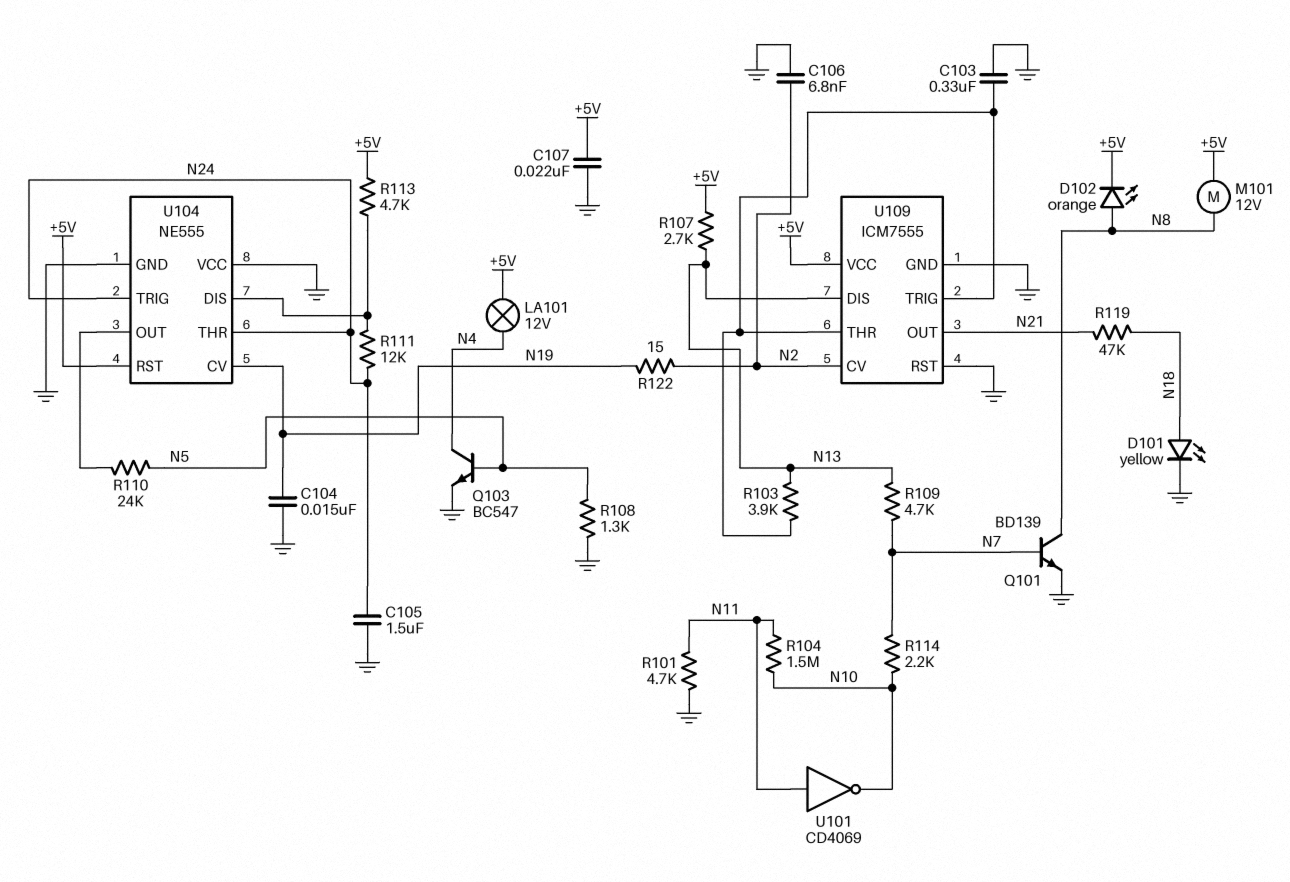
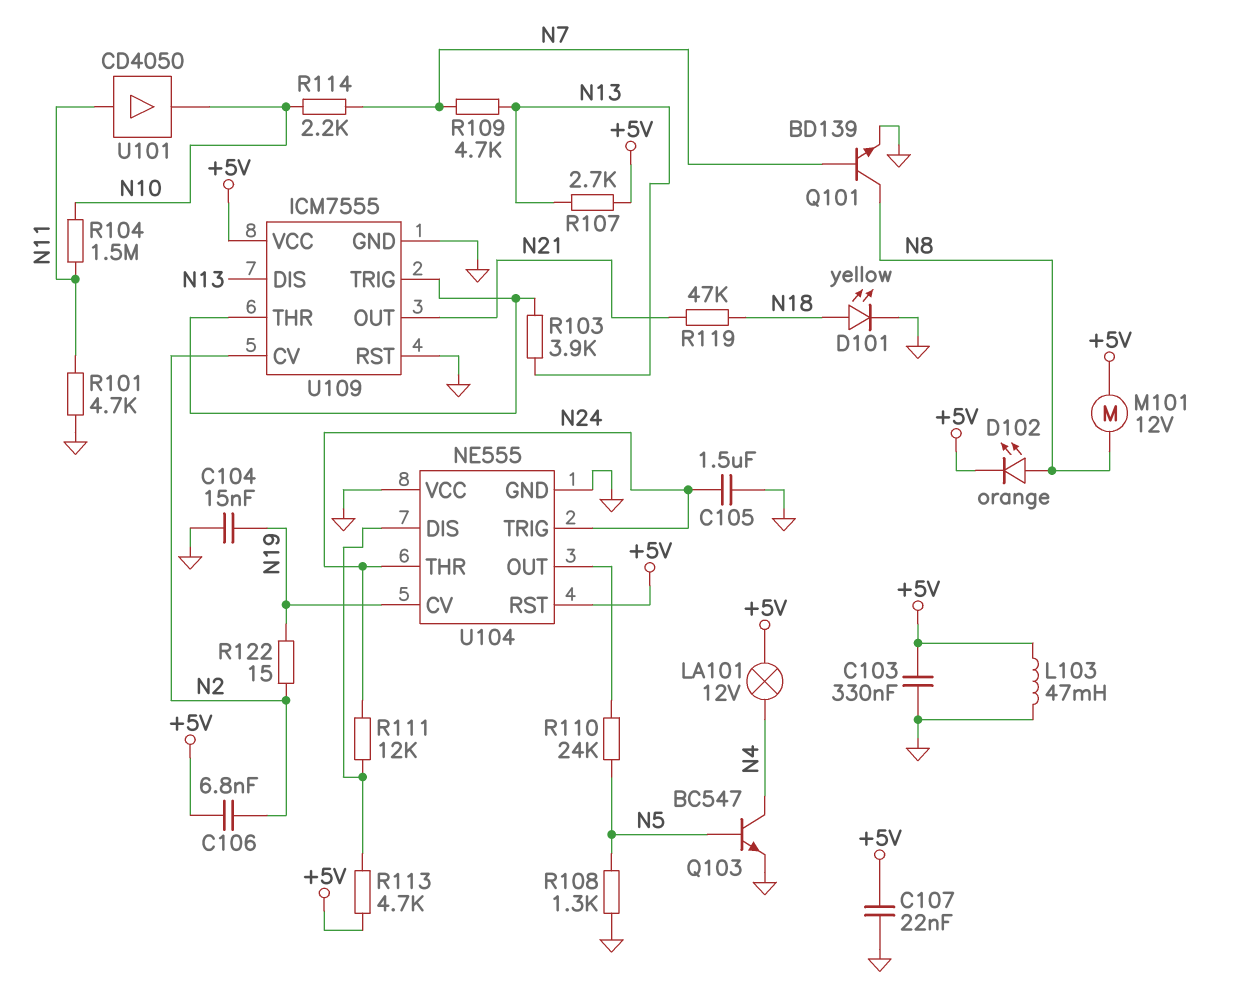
C103: 330nF (GND, U109/THR) -> 330nF (+5V, GND)
C106: 6.8nF (GND, N2) -> 6.8nF (+5V, N2)
L103: none -> 47mH (+5V, GND)
U101: NOT CD4069 (in N11, out N10) -> buffer CD4050 (in N11, out N10)

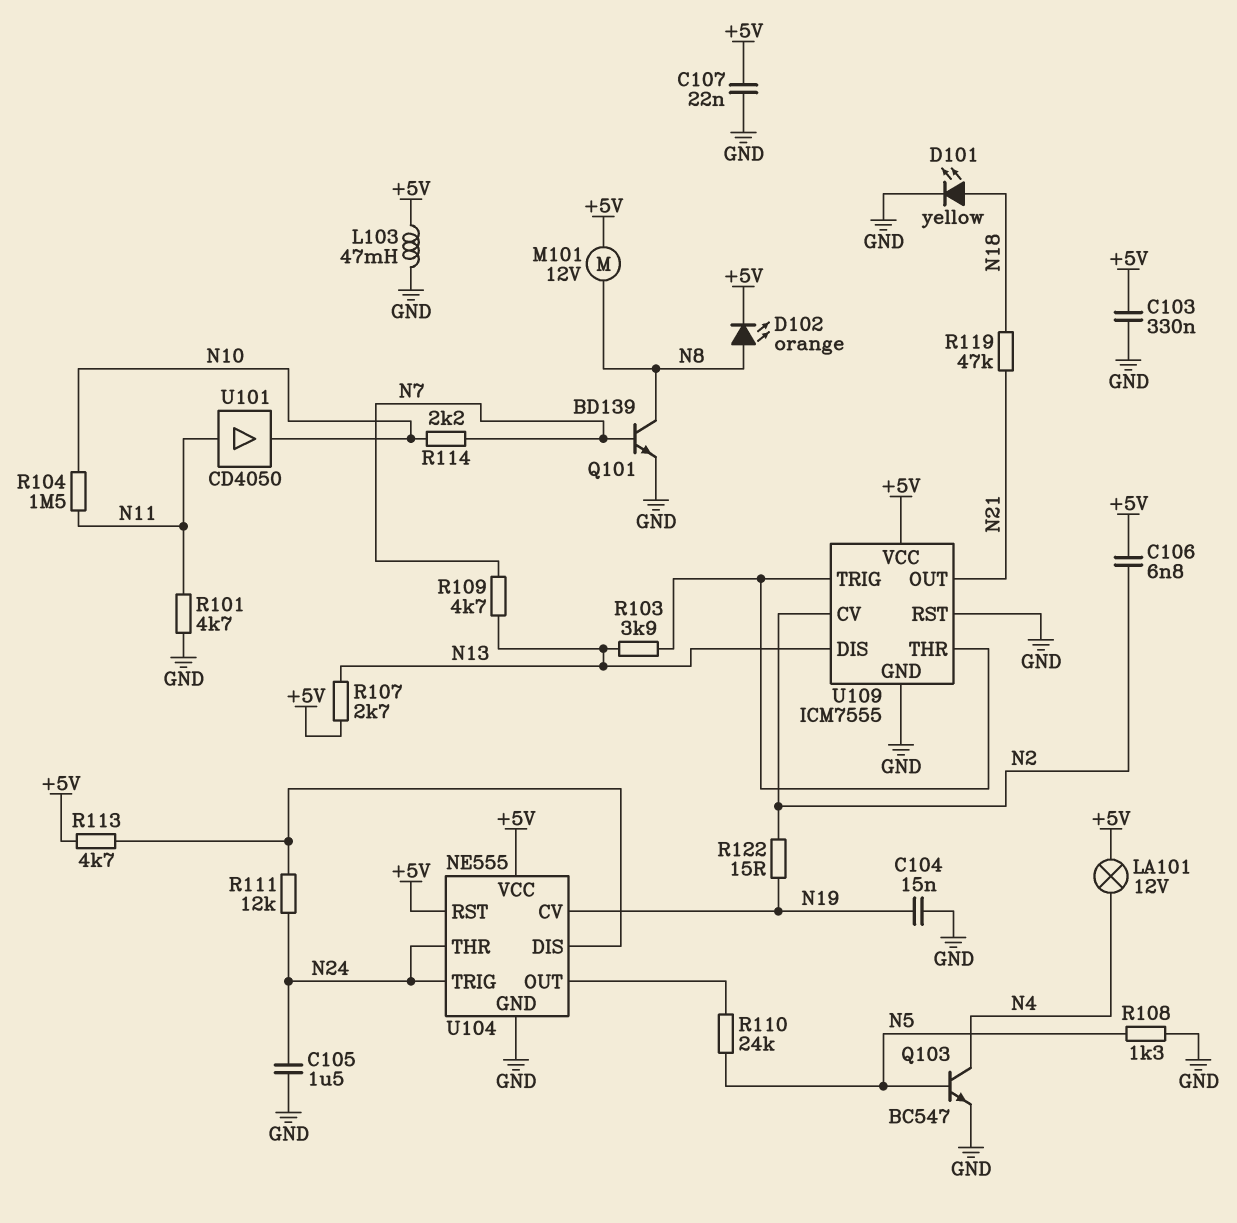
U104 pin VCC: GND -> +5V

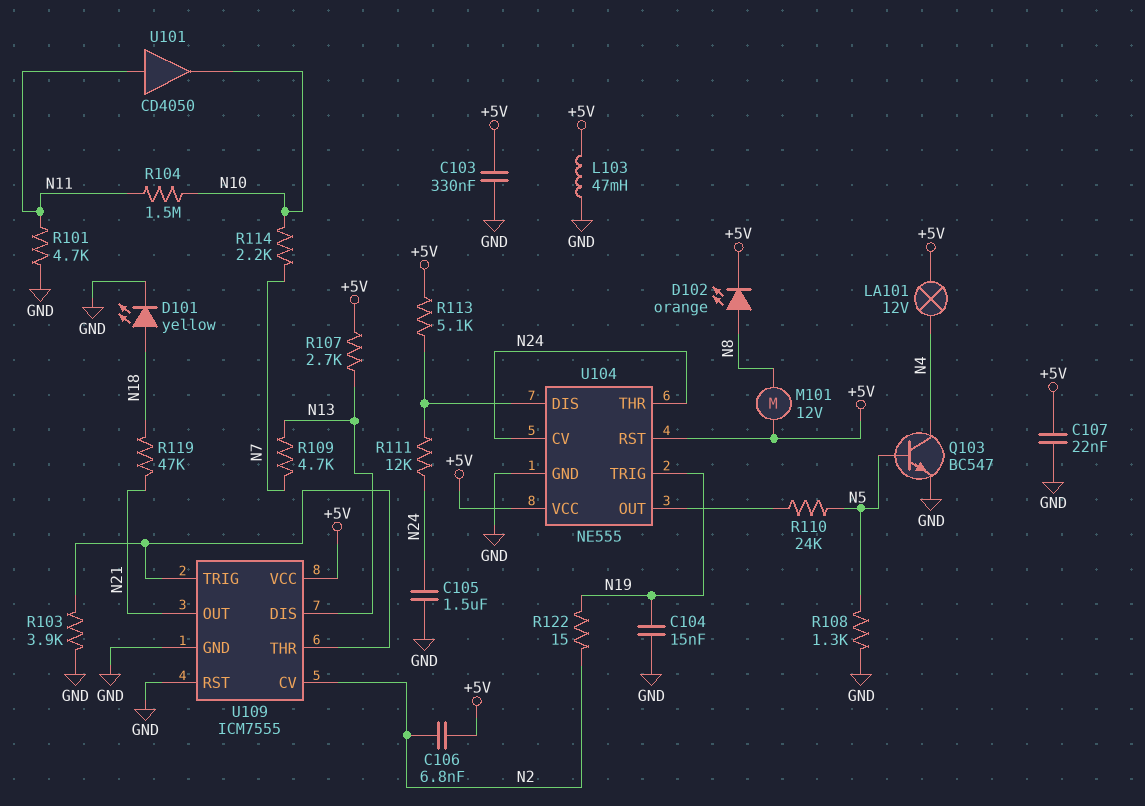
Q101: NPN BD139 (B N7, C N8, E GND) -> none
R103: 3.9k (N13, U109/THR) -> 3.9k (GND, U109/THR)
R113: 4.7k (+5V, U104/DIS) -> 5.1k (+5V, U104/DIS)
U104 pin CV: N19 -> N24
U104 pin TRIG: N24 -> N19

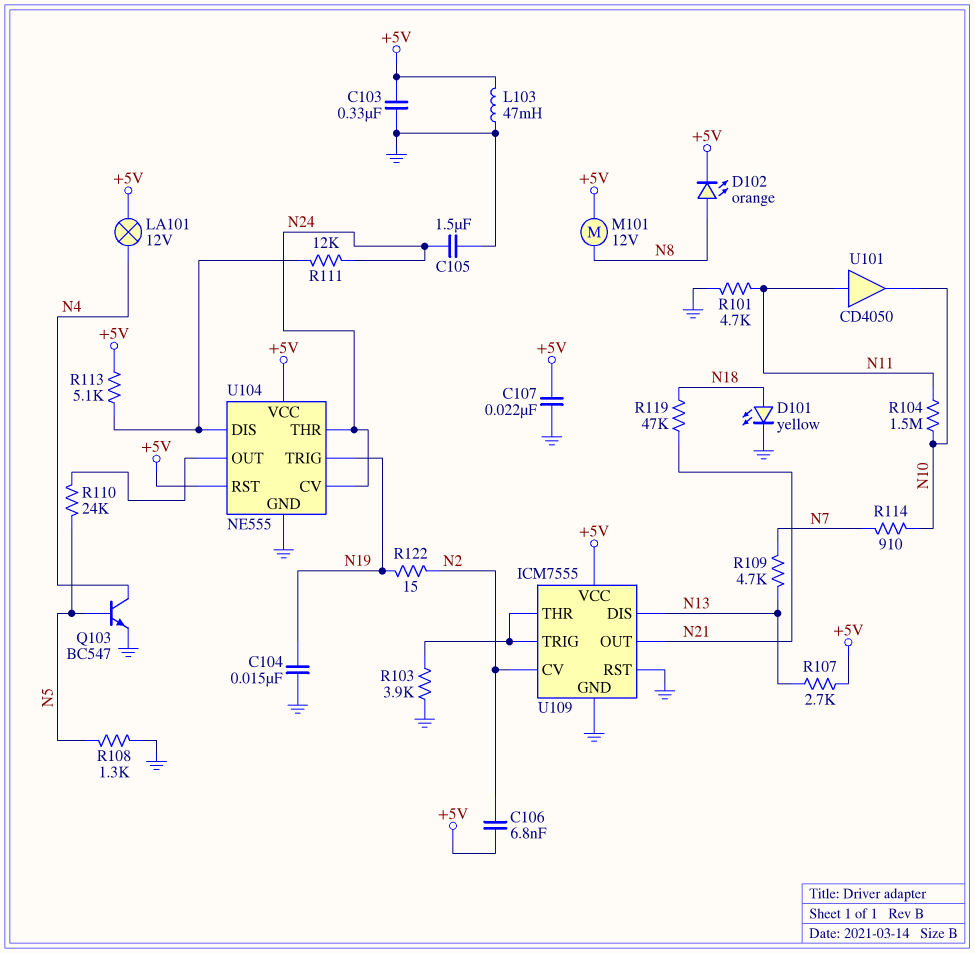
R114: 2.2k (N7, N10) -> 910 (N7, N10)

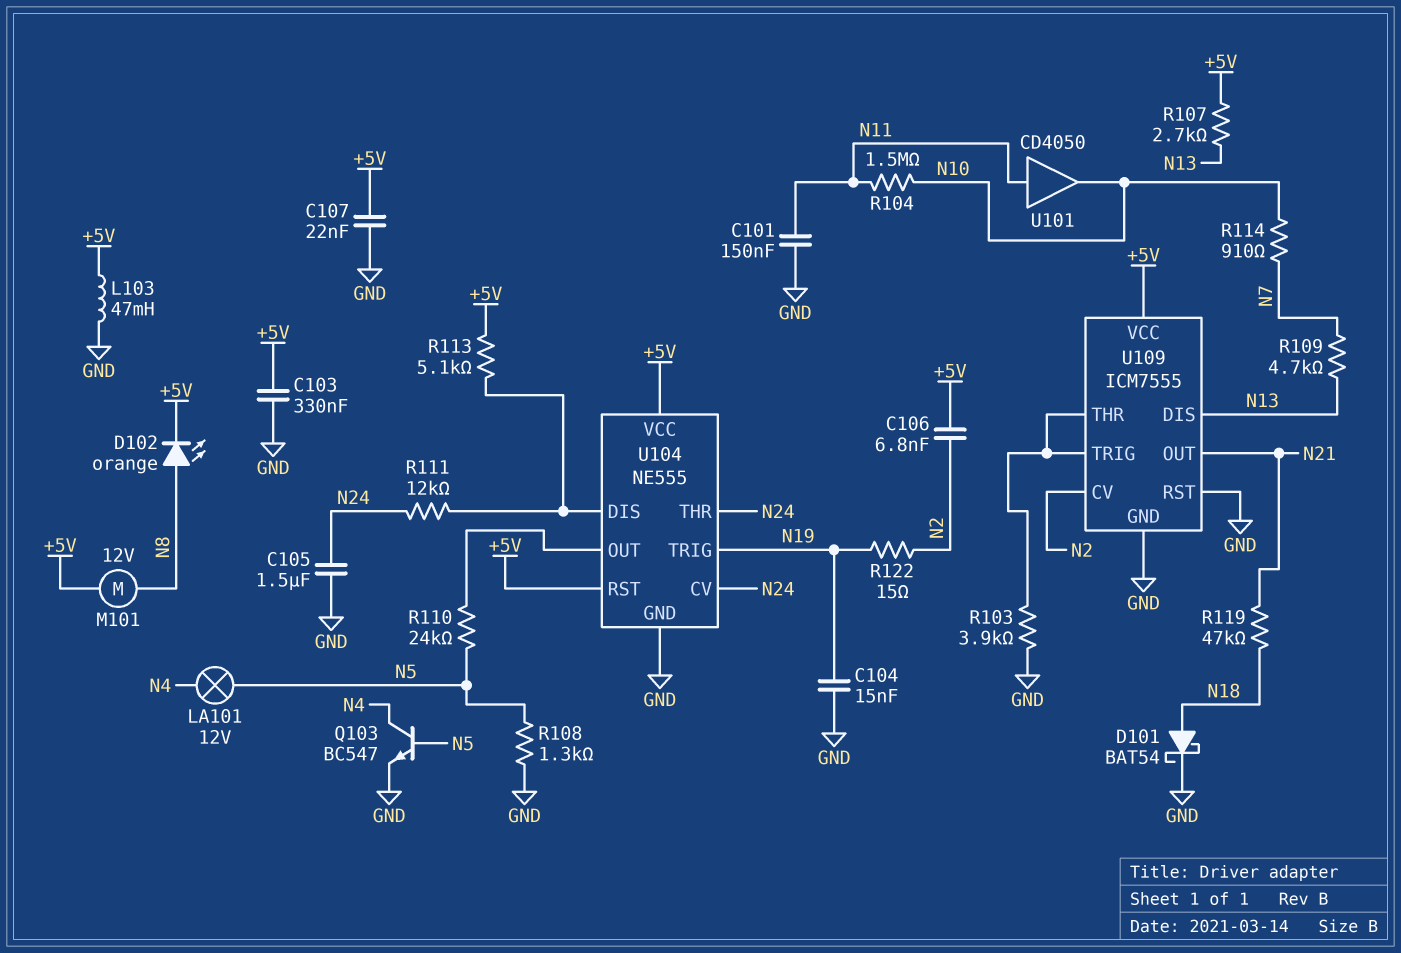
C101: none -> 150nF (GND, N11)
D101: LED yellow (A N18, K GND) -> schottky BAT54 (A N18, K GND)
LA101: lamp 12V (+5V, N4) -> lamp 12V (N4, N5)
R101: 4.7k (GND, N11) -> none

